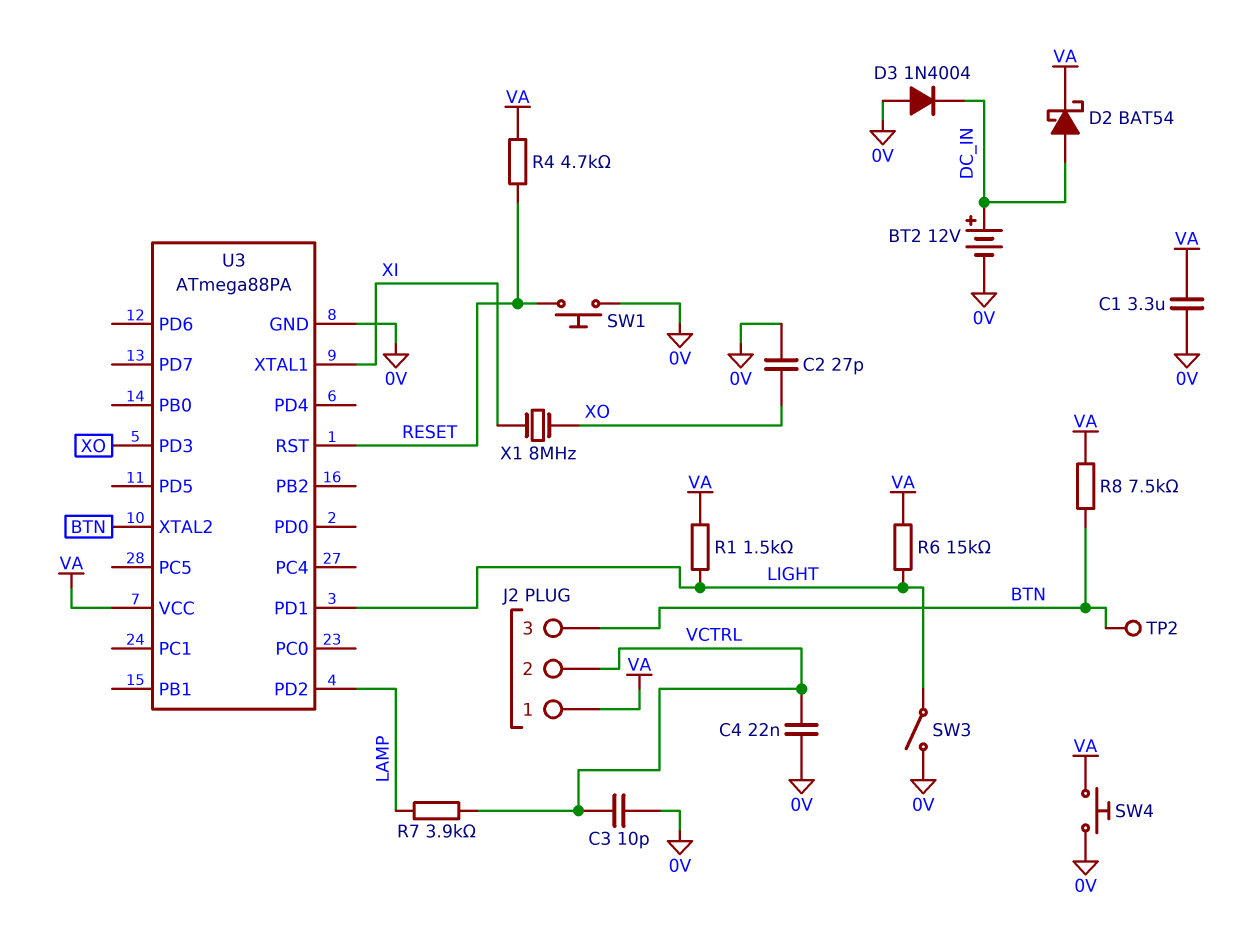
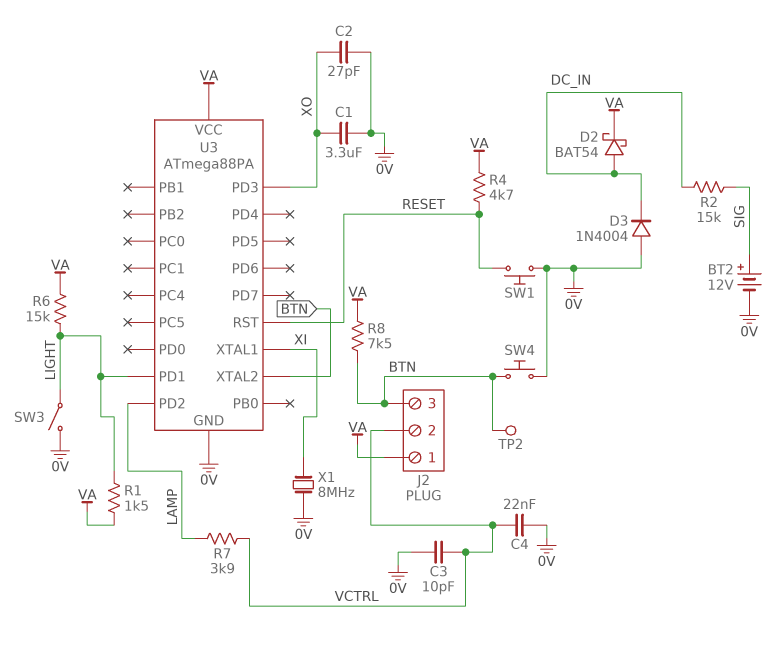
BT2: 12V (plus DC_IN, minus 0V) -> 12V (plus SIG, minus 0V)
C1: 3.3uF (0V, VA) -> 3.3uF (0V, XO)
R2: none -> 15k (DC_IN, SIG)
SW4: button (0V, VA) -> button (0V, BTN)
X1: 8MHz (XI, XO) -> 8MHz (0V, XI)

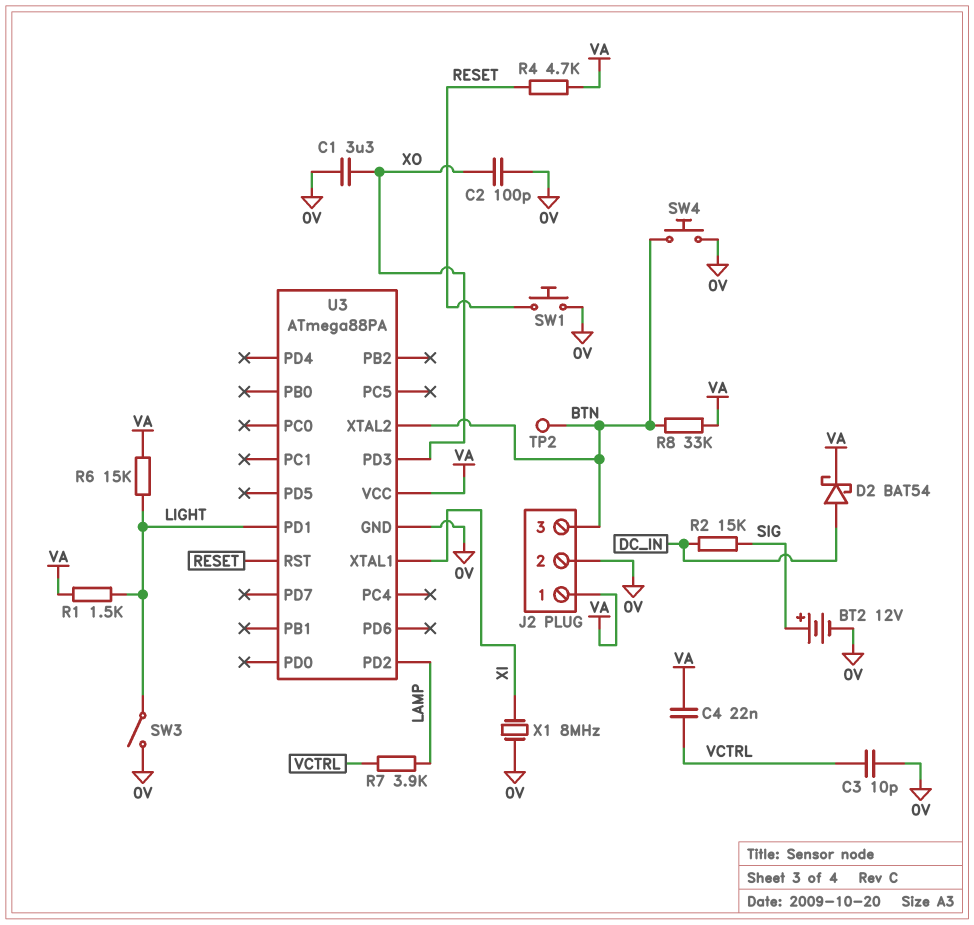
C2: 27pF (0V, XO) -> 100pF (0V, XO)
C4: 22nF (0V, VCTRL) -> 22nF (VA, VCTRL)
D3: diode 1N4004 (A 0V, K DC_IN) -> none
J2 pin 2: VCTRL -> 0V
R8: 7.5k (BTN, VA) -> 33k (BTN, VA)

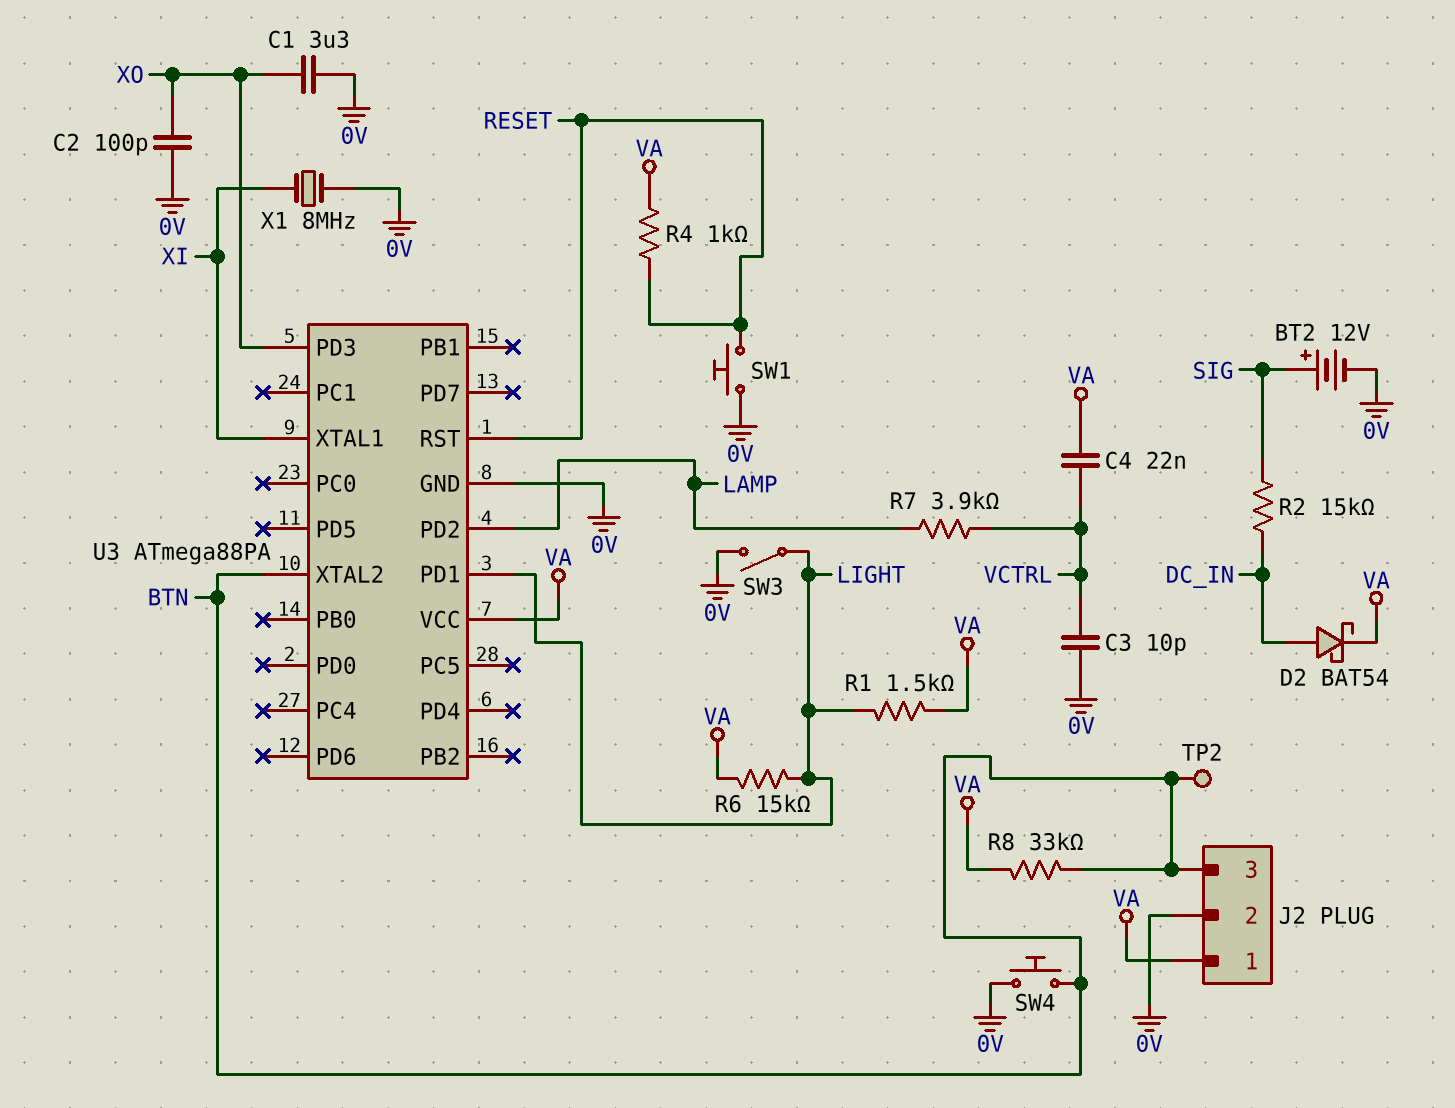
R4: 4.7k (RESET, VA) -> 1k (RESET, VA)

